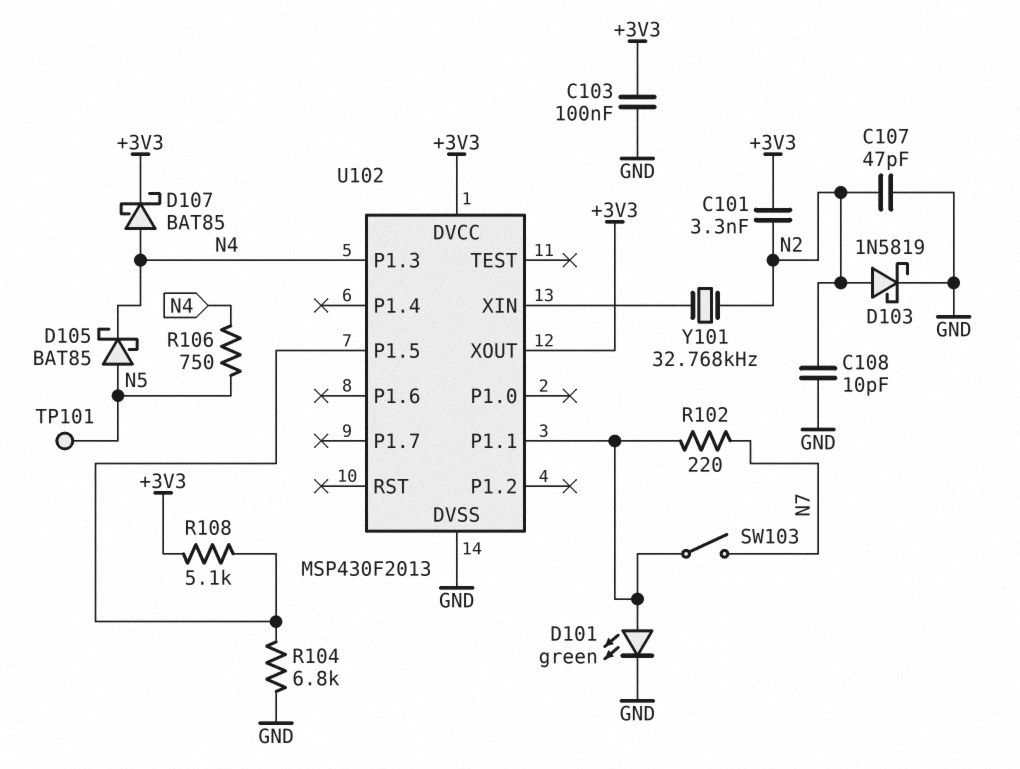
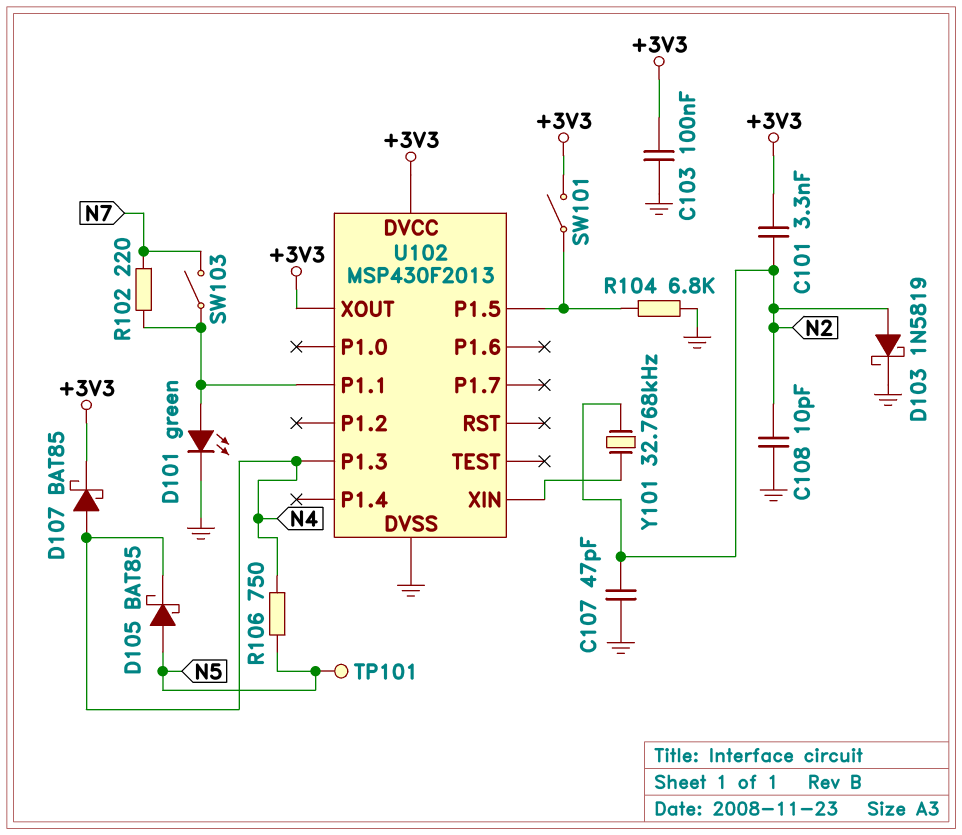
R108: 5.1k (+3V3, U102/P1.5) -> none
SW101: none -> switch (+3V3, U102/P1.5)

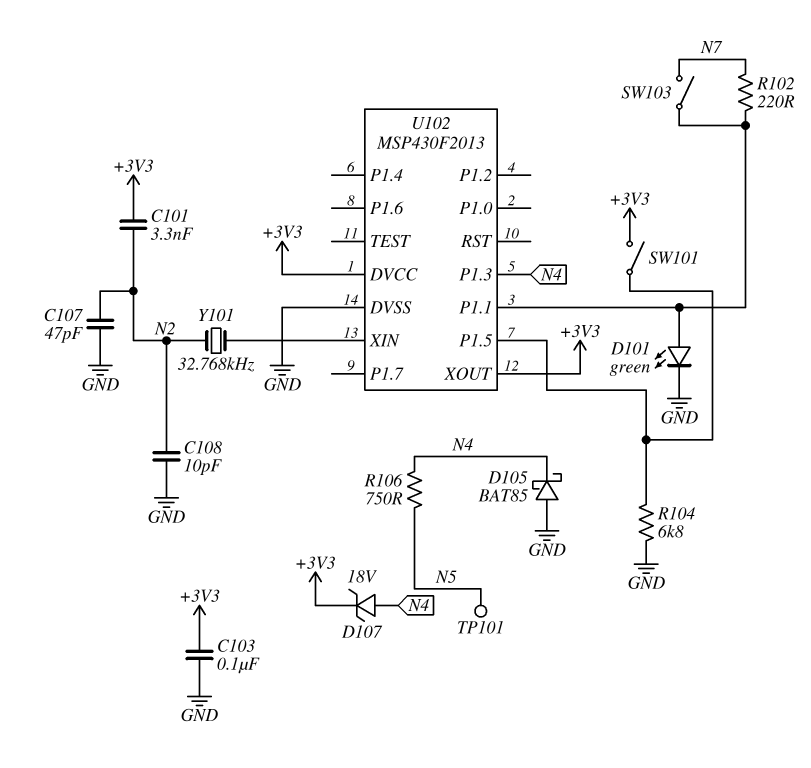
D103: schottky 1N5819 (A N2, K GND) -> none
D105: schottky BAT85 (A N5, K N4) -> schottky BAT85 (A GND, K N4)
D107: schottky BAT85 (A N4, K +3V3) -> zener 18V (A N4, K +3V3)

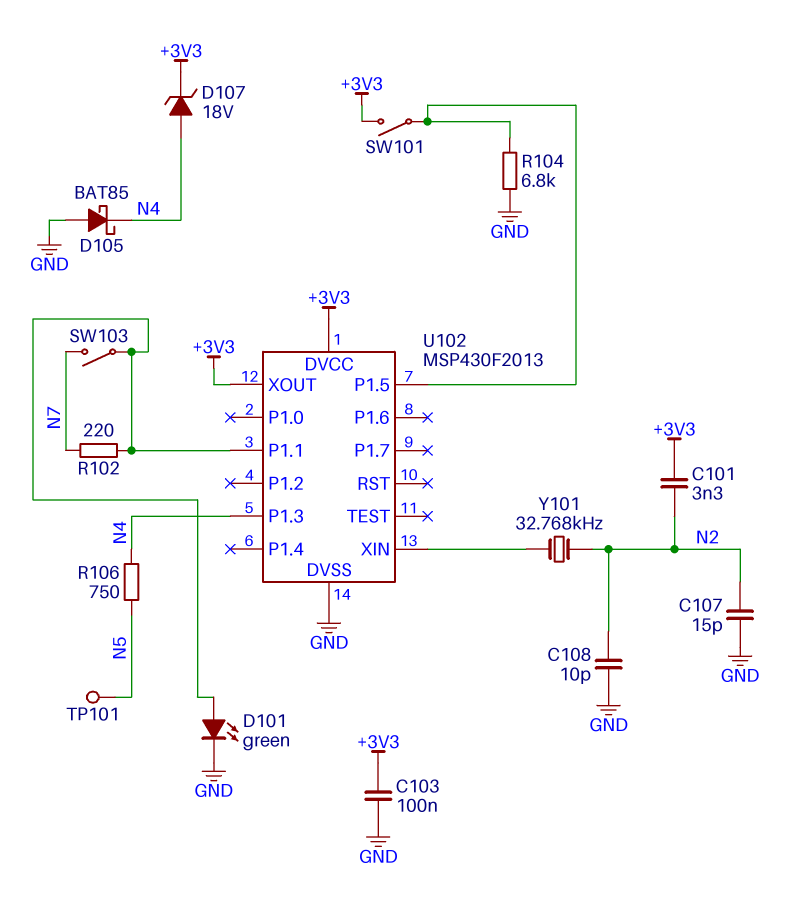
C107: 47pF (GND, N2) -> 15pF (GND, N2)

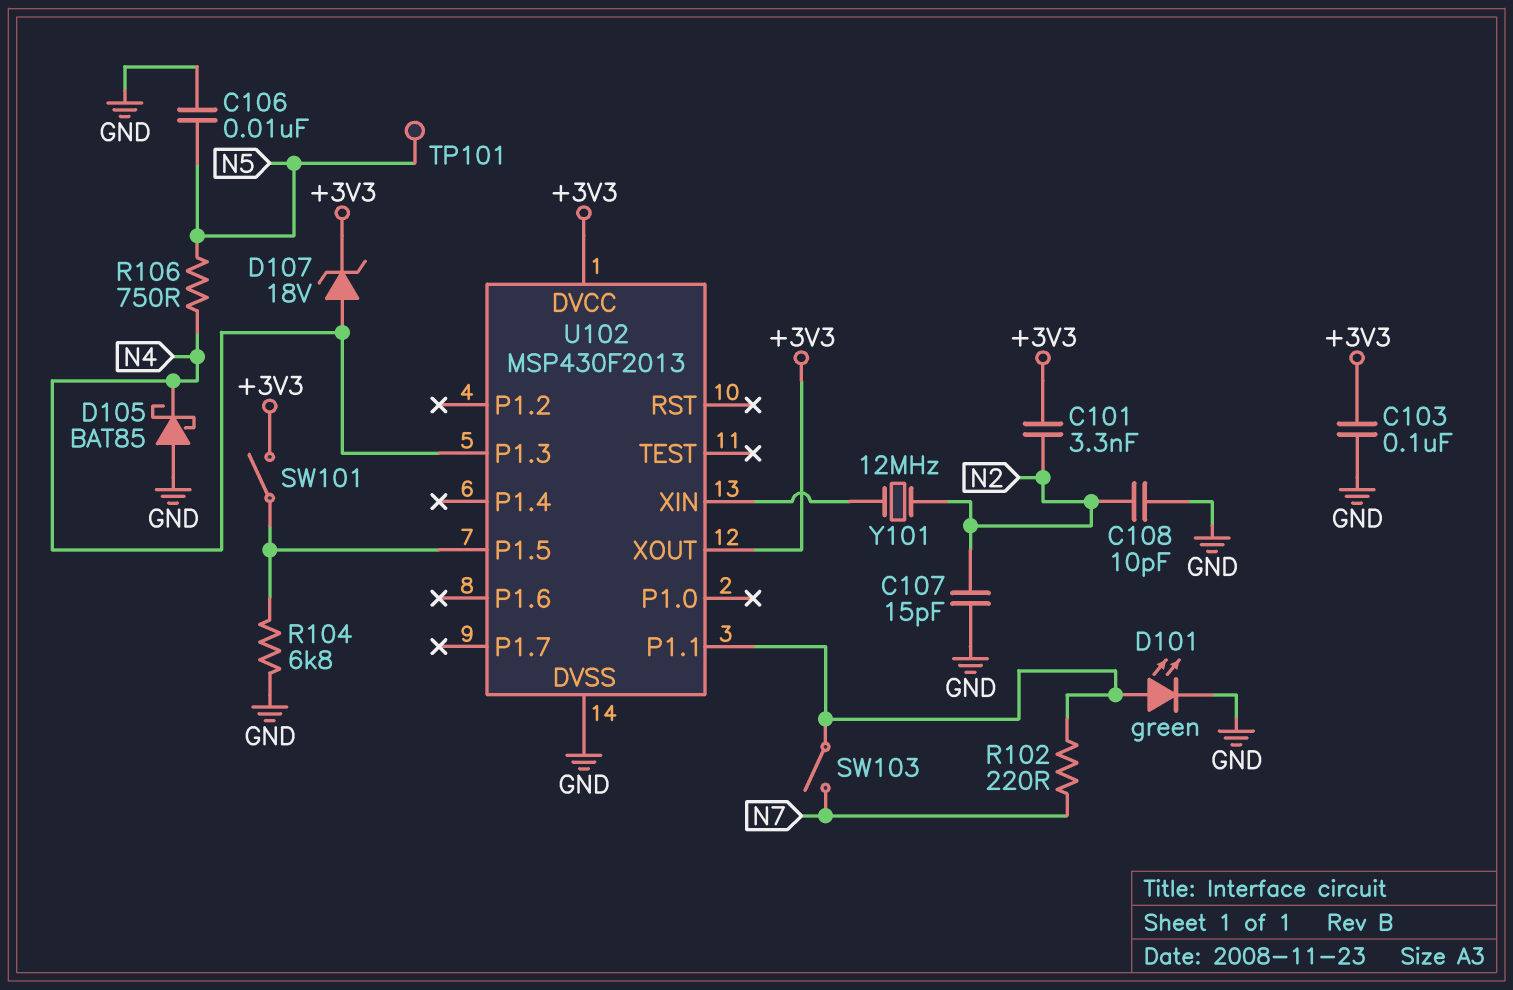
C106: none -> 10nF (GND, N5)
Y101: 32.768kHz (N2, U102/XIN) -> 12MHz (N2, U102/XIN)

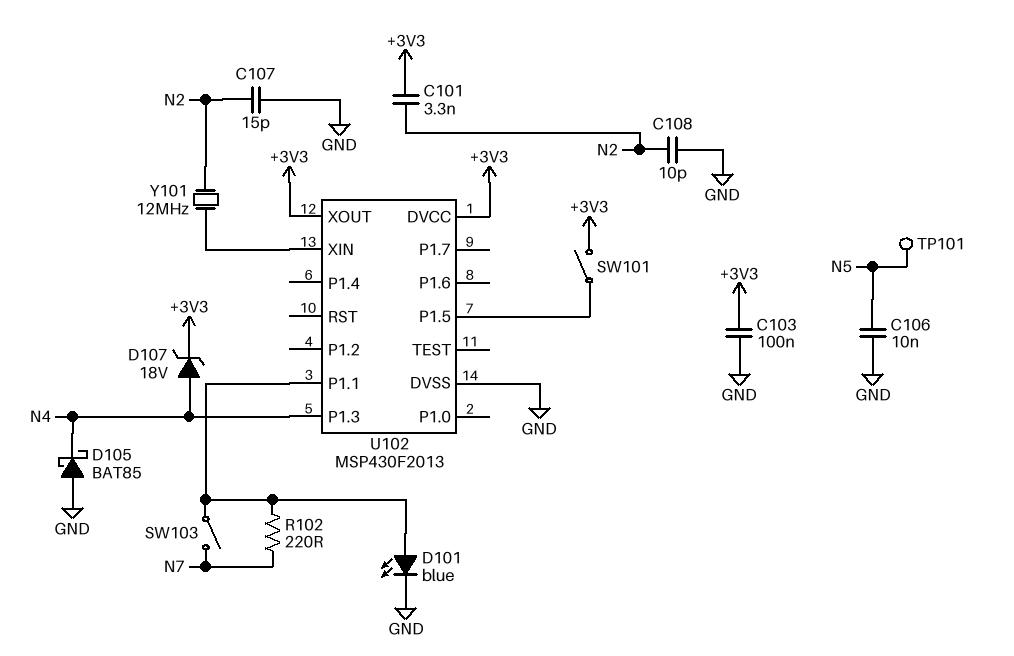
D101: LED green (A U102/P1.1, K GND) -> LED blue (A U102/P1.1, K GND)
R104: 6.8k (GND, U102/P1.5) -> none
R106: 750 (N4, N5) -> none

